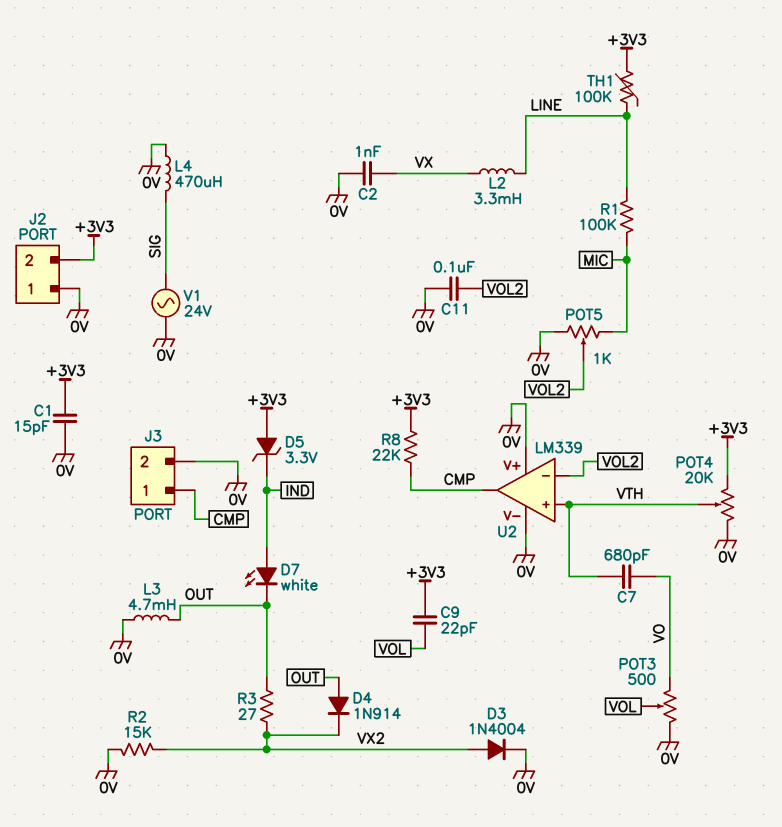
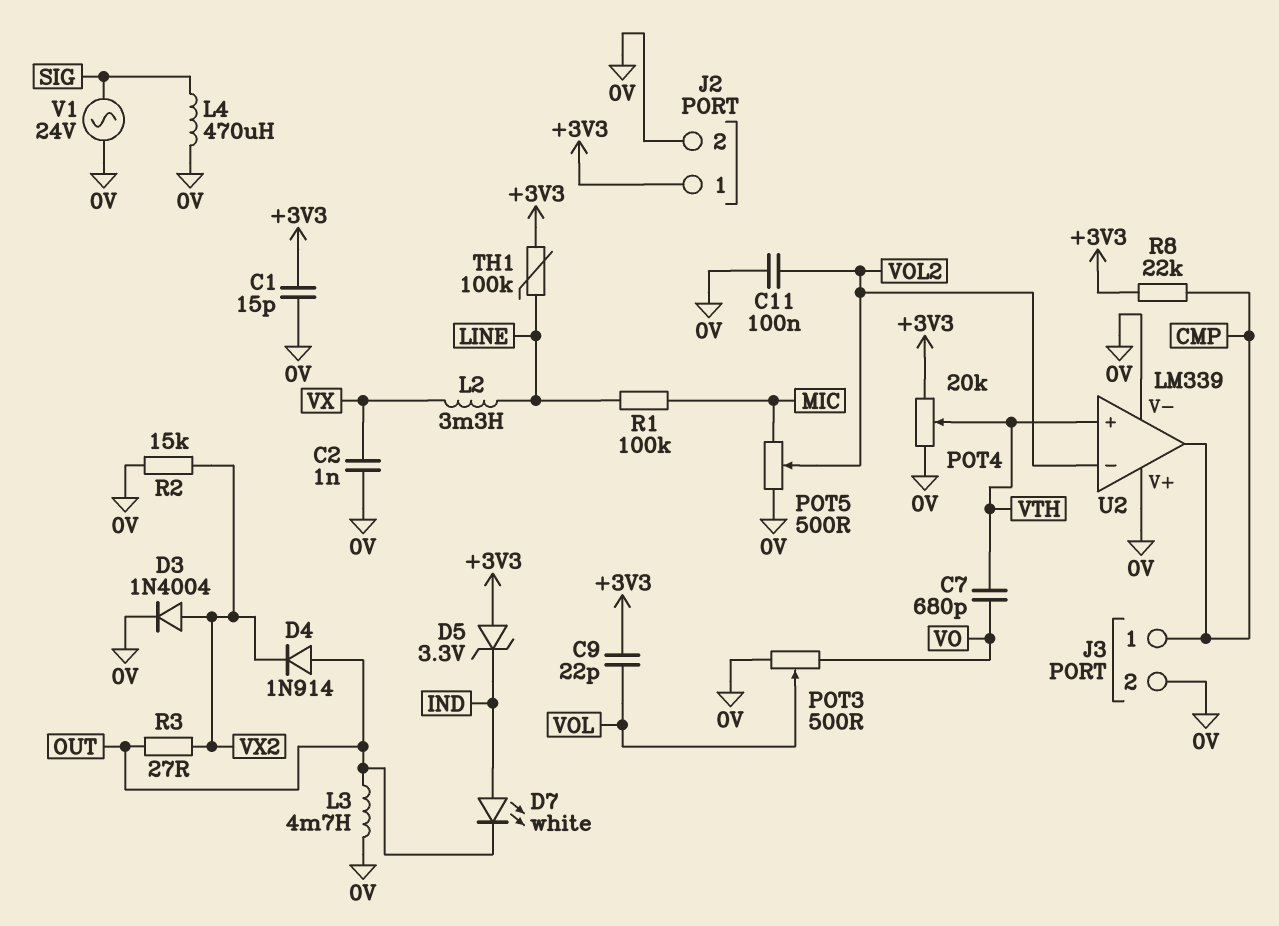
J2 pin 1: 0V -> +3V3
J2 pin 2: +3V3 -> 0V
POT5: 1k (0V, MIC, wiper VOL2) -> 500 (0V, MIC, wiper VOL2)

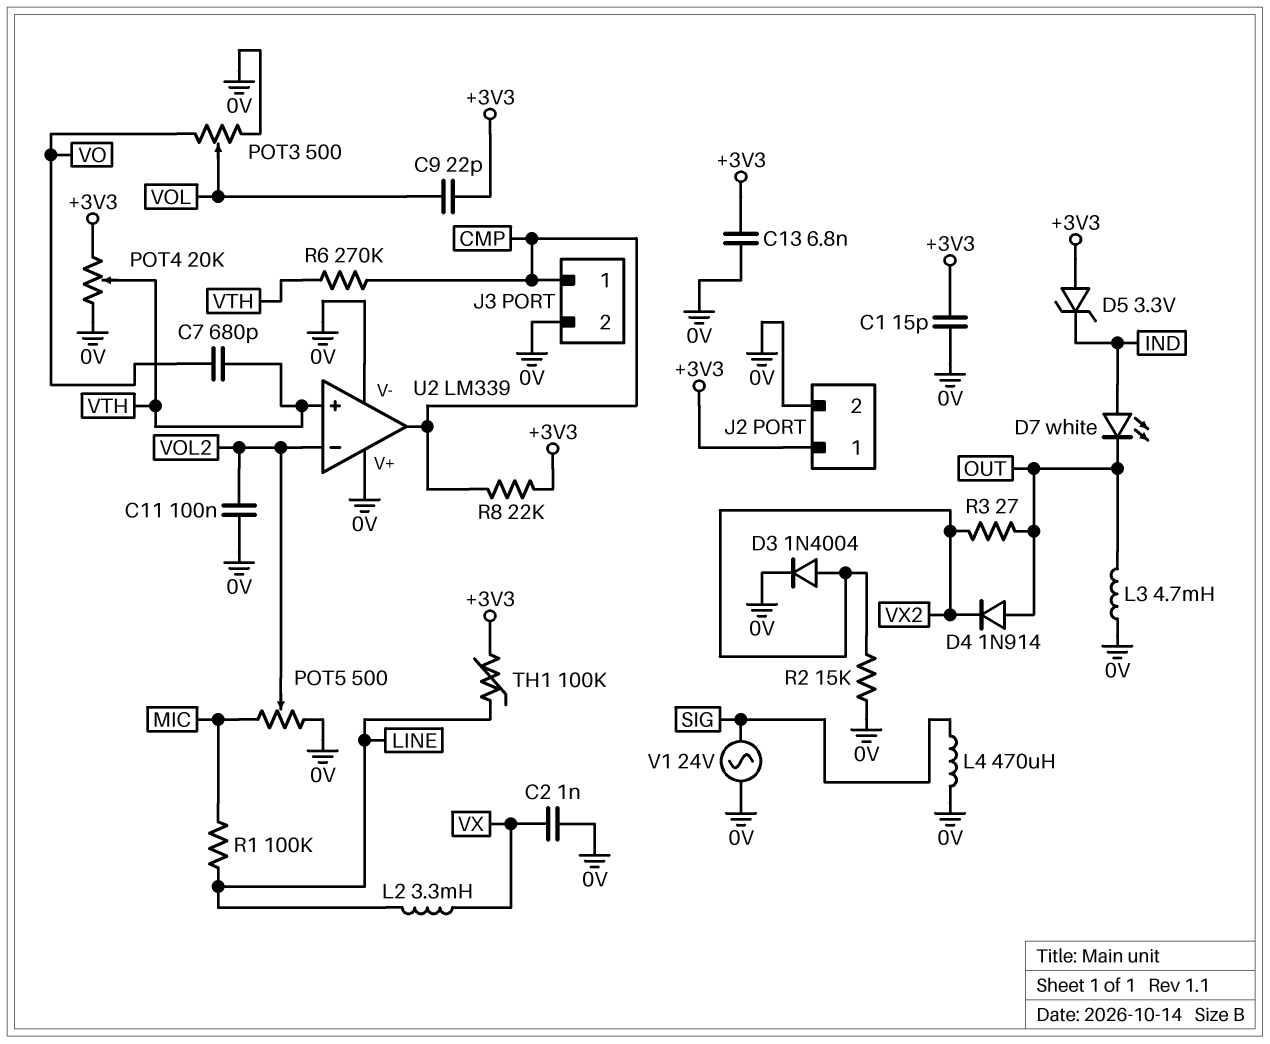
C13: none -> 6.8nF (+3V3, 0V)
R6: none -> 270k (CMP, VTH)

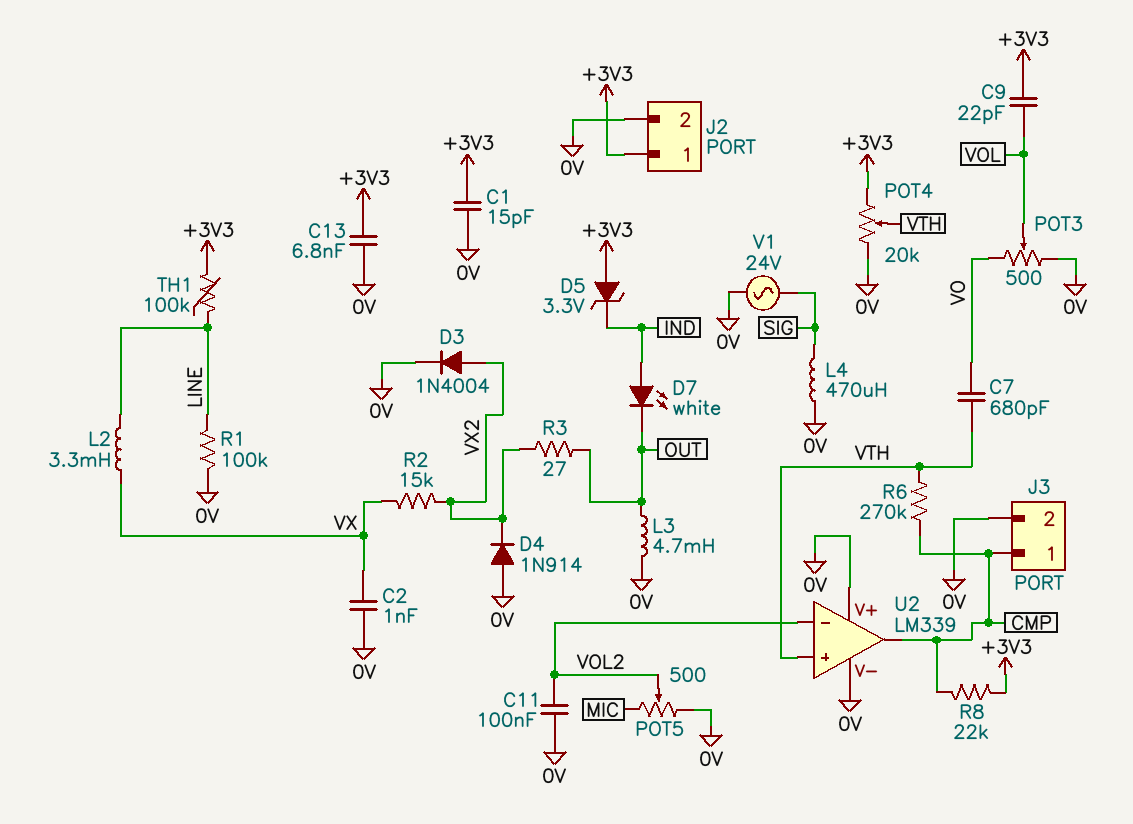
D4: diode 1N914 (A OUT, K VX2) -> diode 1N914 (A 0V, K VX2)
R1: 100k (LINE, MIC) -> 100k (0V, LINE)
R2: 15k (0V, VX2) -> 15k (VX, VX2)

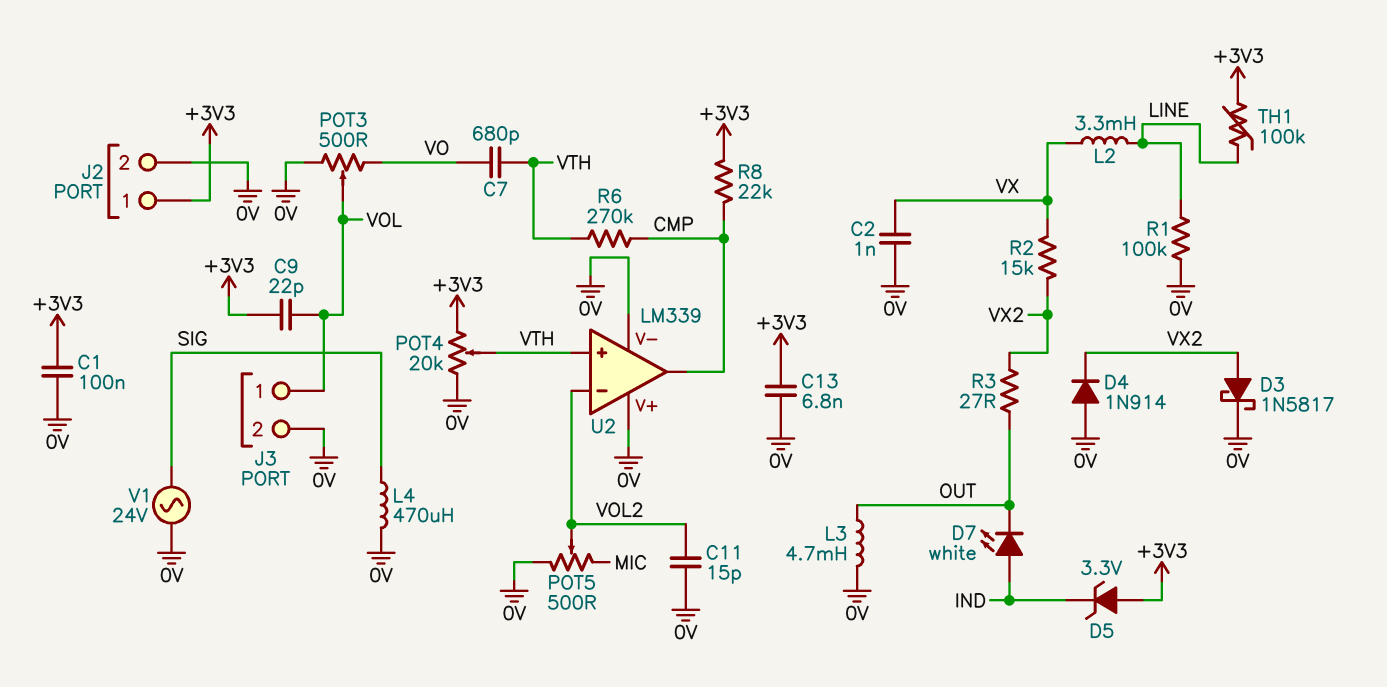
C1: 15pF (+3V3, 0V) -> 100nF (+3V3, 0V)
C11: 100nF (0V, VOL2) -> 15pF (0V, VOL2)
D3: diode 1N4004 (A VX2, K 0V) -> schottky 1N5817 (A VX2, K 0V)
J3 pin 1: CMP -> VOL

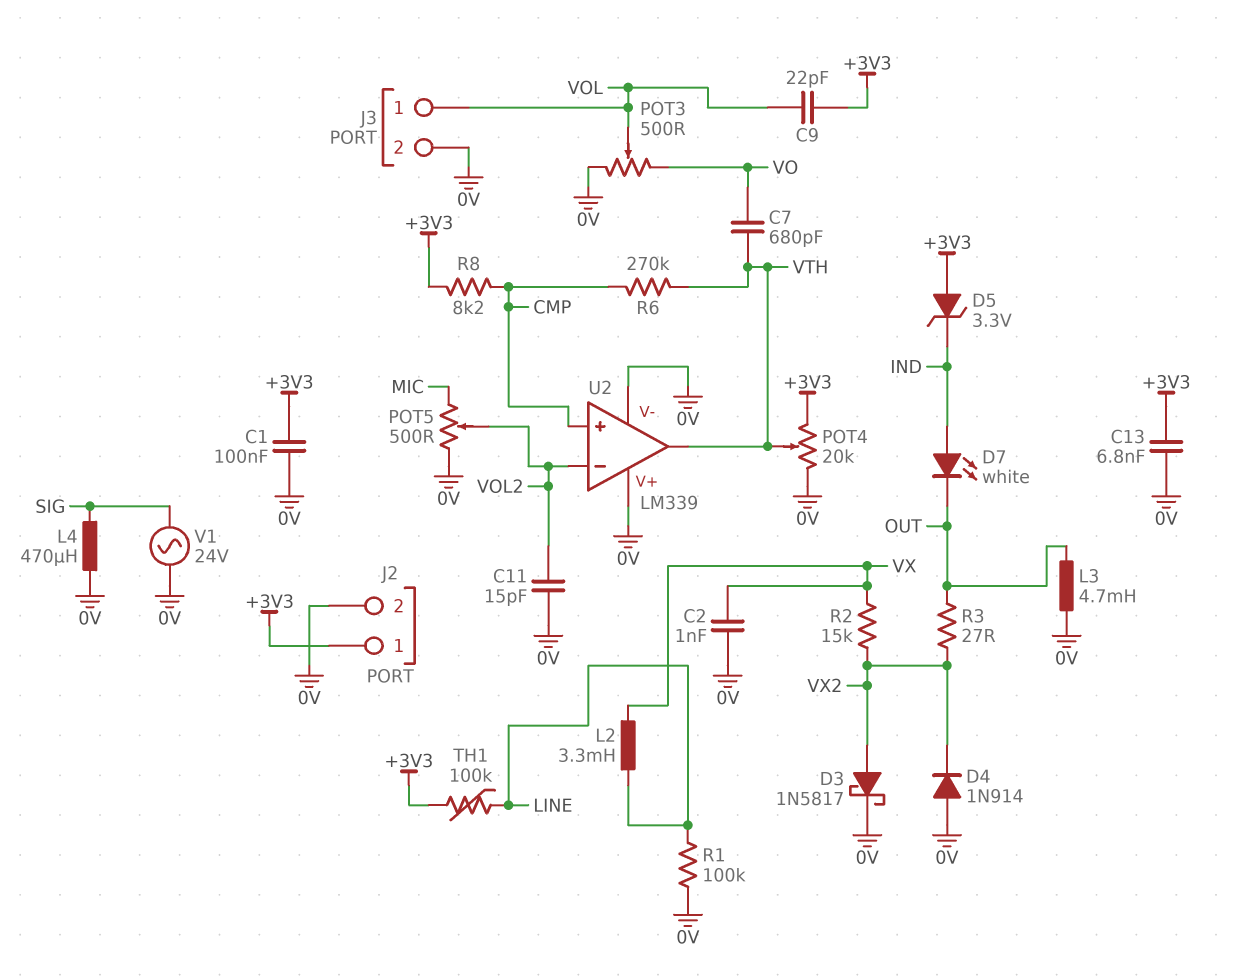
R8: 22k (+3V3, CMP) -> 8.2k (+3V3, CMP)
U2 pin in+: VTH -> CMP
U2 pin out: CMP -> VTH

